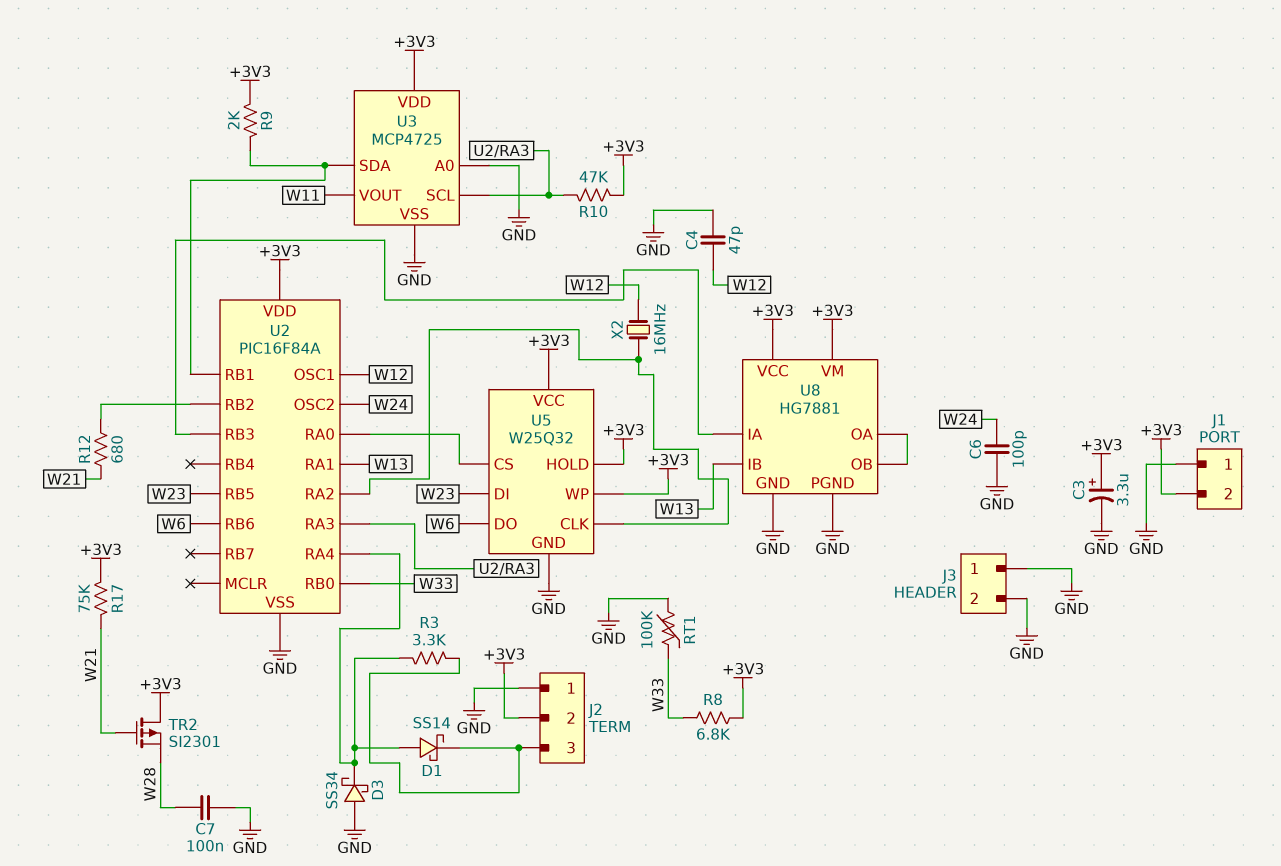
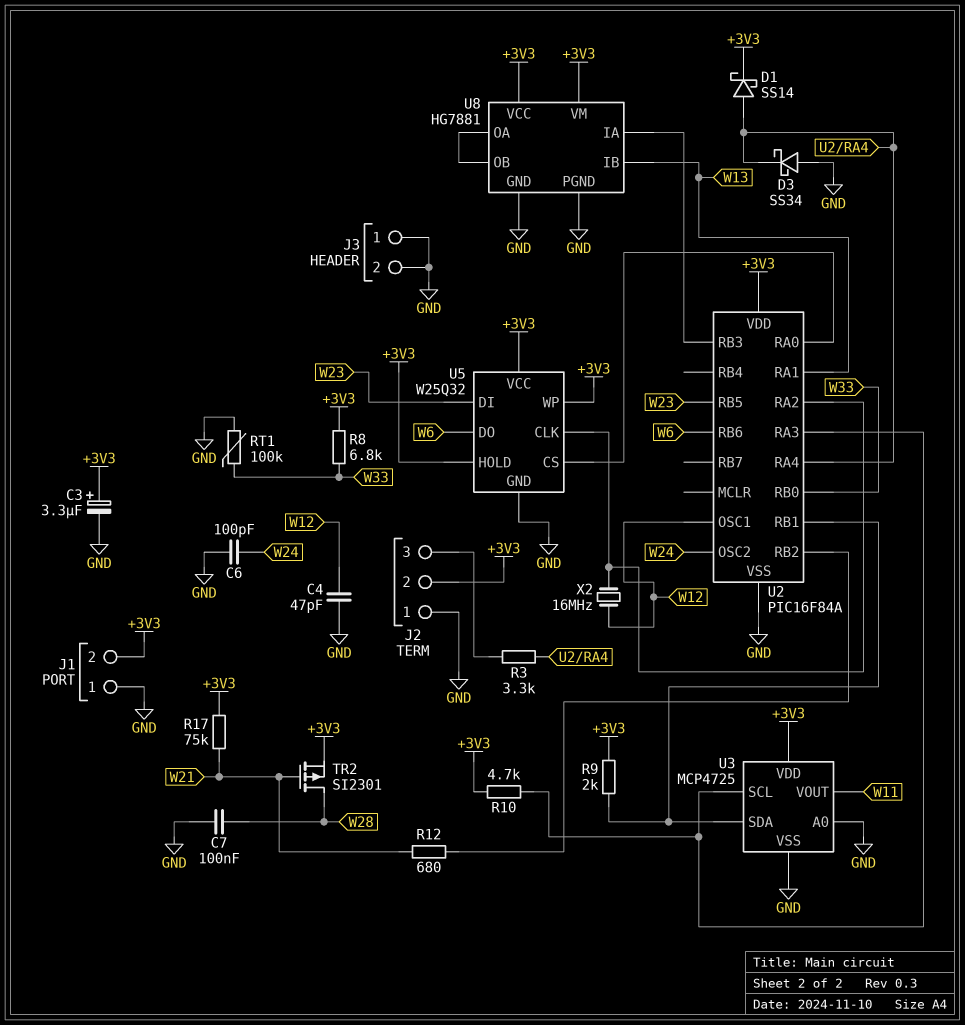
D1: schottky SS14 (A U2/RA4, K J2/3) -> schottky SS14 (A U2/RA4, K +3V3)
R10: 47k (+3V3, U2/RA3) -> 4.7k (+3V3, U2/RA3)
TR2: PMOS SI2301 (G W21, D +3V3, S W28) -> PMOS SI2301 (G W21, D W28, S +3V3)

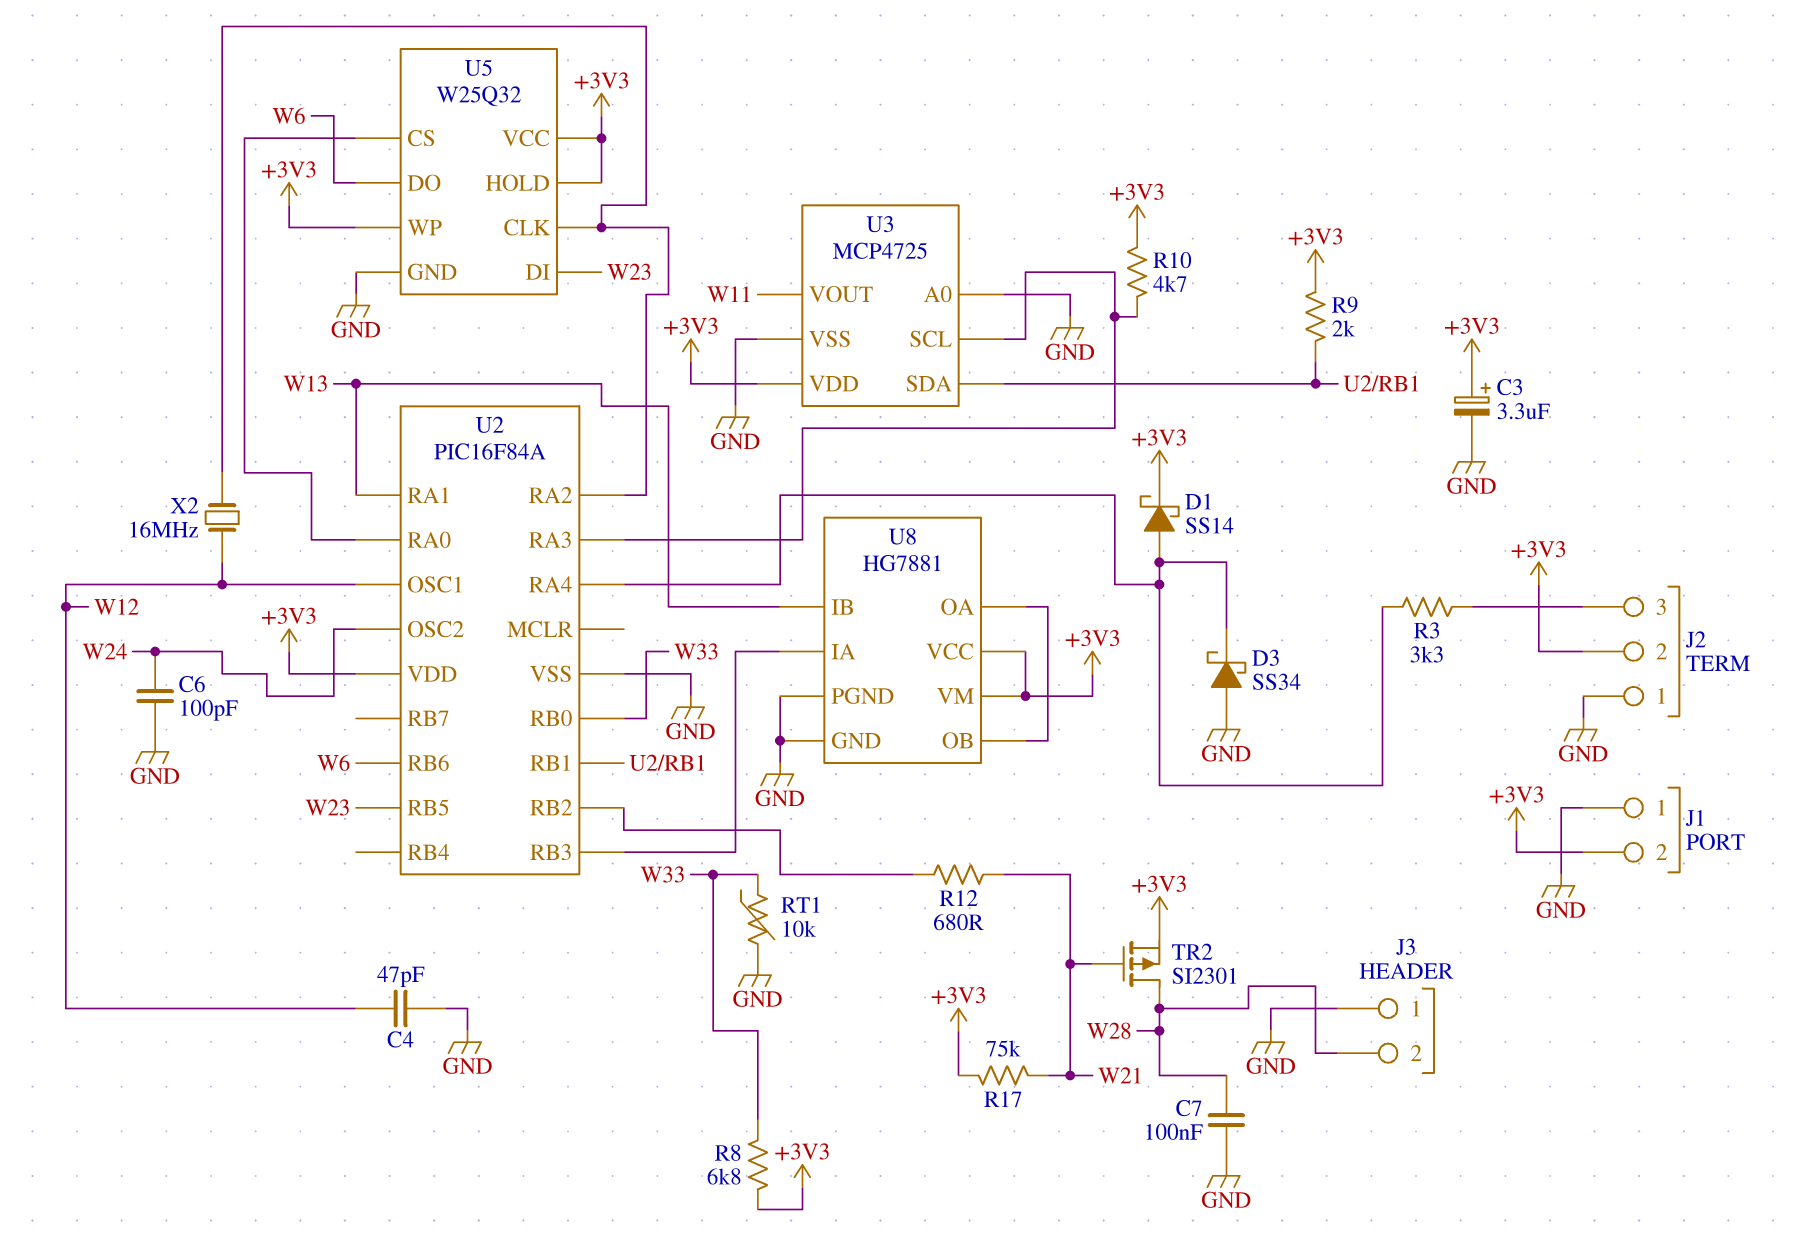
J3 pin 2: GND -> W28
RT1: 100k (GND, W33) -> 10k (GND, W33)

